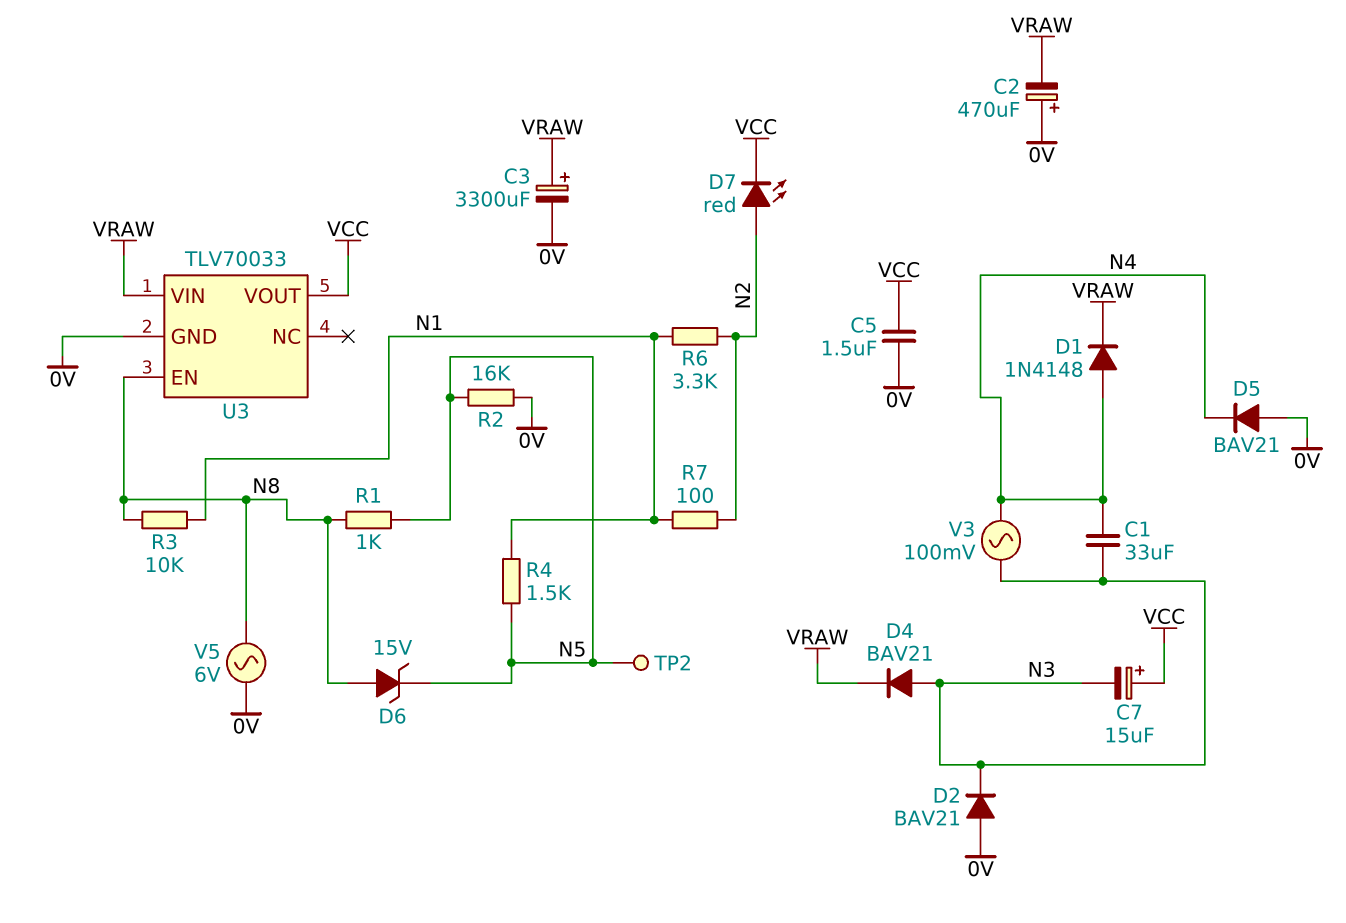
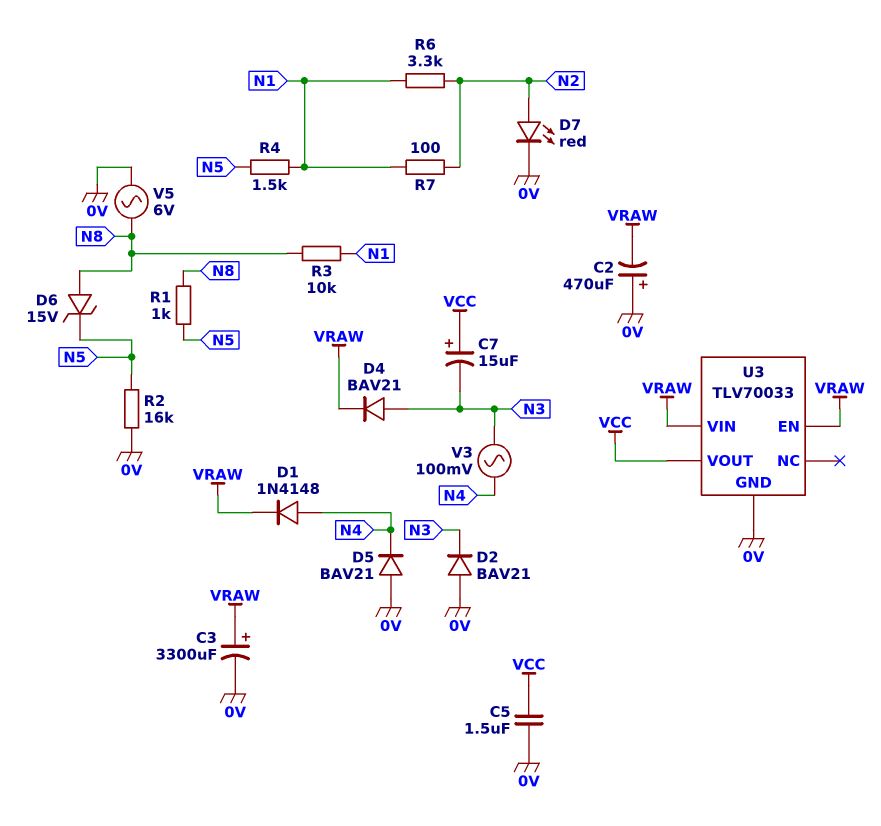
C1: 33uF (N3, N4) -> none
D7: LED red (A N2, K VCC) -> LED red (A N2, K 0V)
TP2: test point (N5) -> none
U3 pin EN: N8 -> VRAW

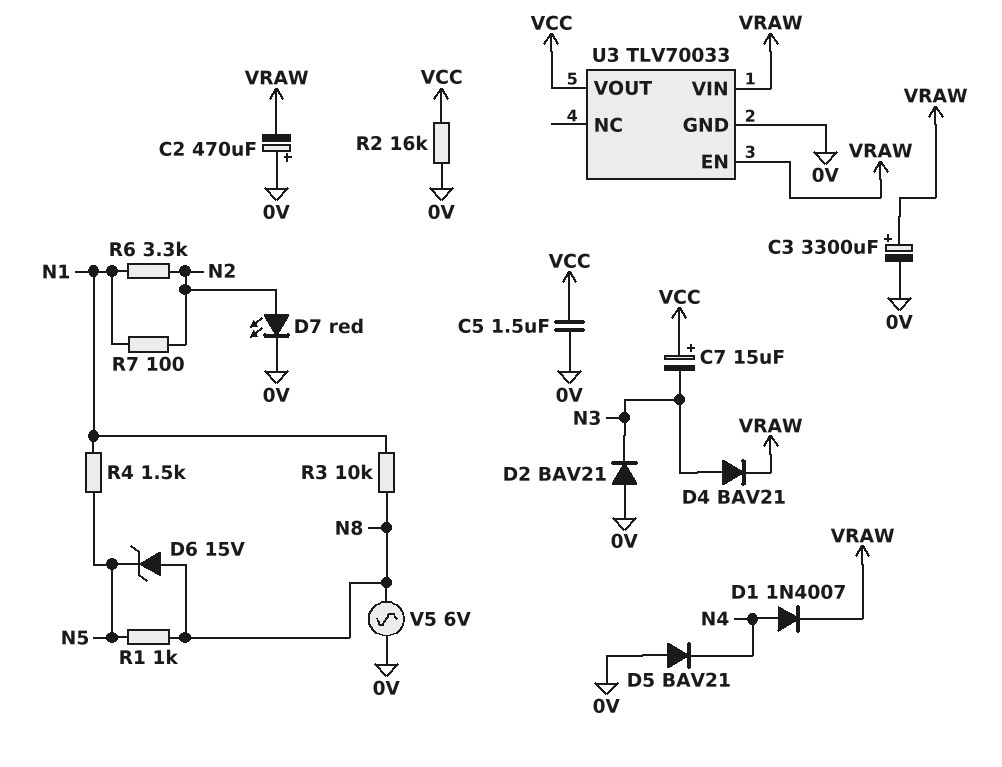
D1: diode 1N4148 (A N4, K VRAW) -> diode 1N4007 (A N4, K VRAW)
R2: 16k (0V, N5) -> 16k (0V, VCC)
V3: AC 100mV (N3, N4) -> none

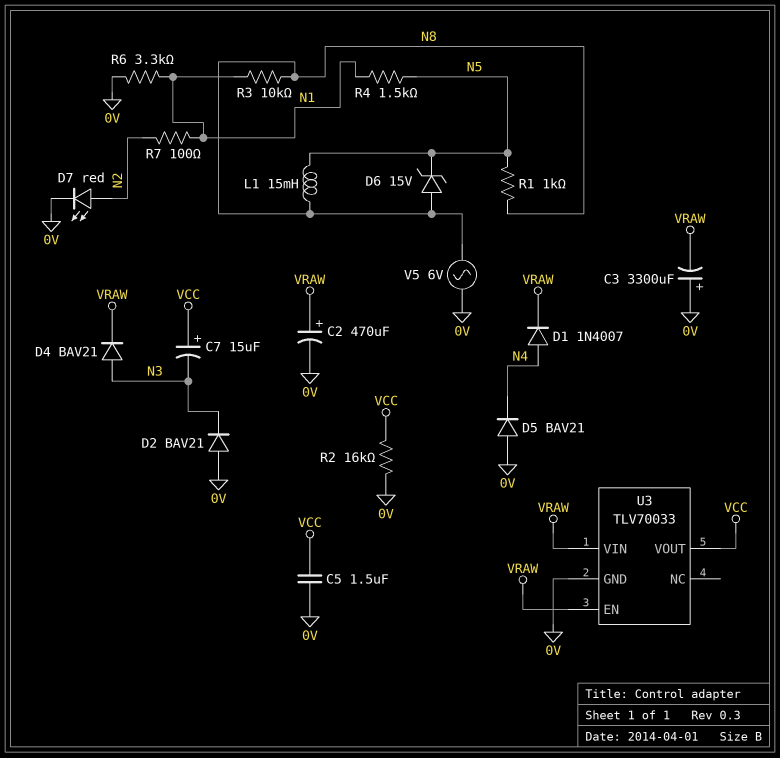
C2: 470uF (plus 0V, minus VRAW) -> 470uF (plus VRAW, minus 0V)
C3: 3300uF (plus VRAW, minus 0V) -> 3300uF (plus 0V, minus VRAW)
L1: none -> 15mH (N5, N8)
R6: 3.3k (N1, N2) -> 3.3k (0V, N1)

